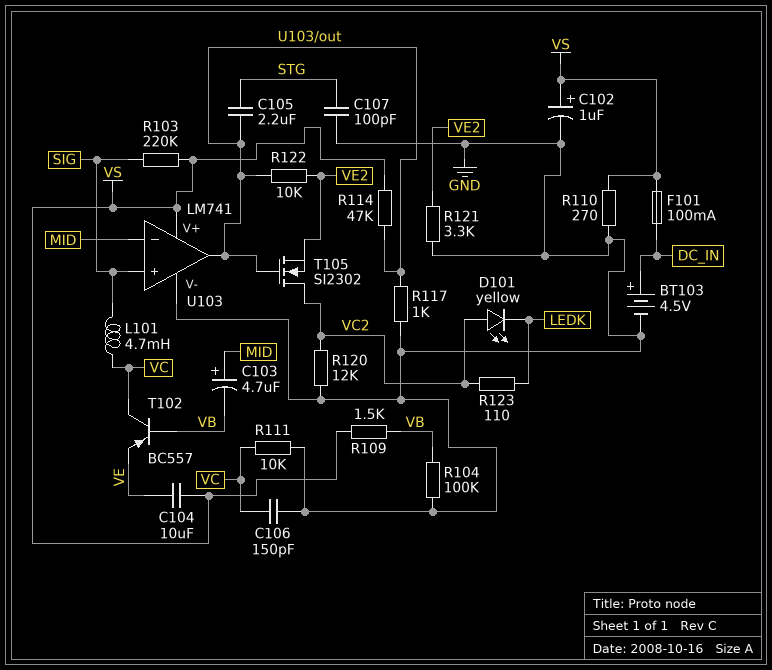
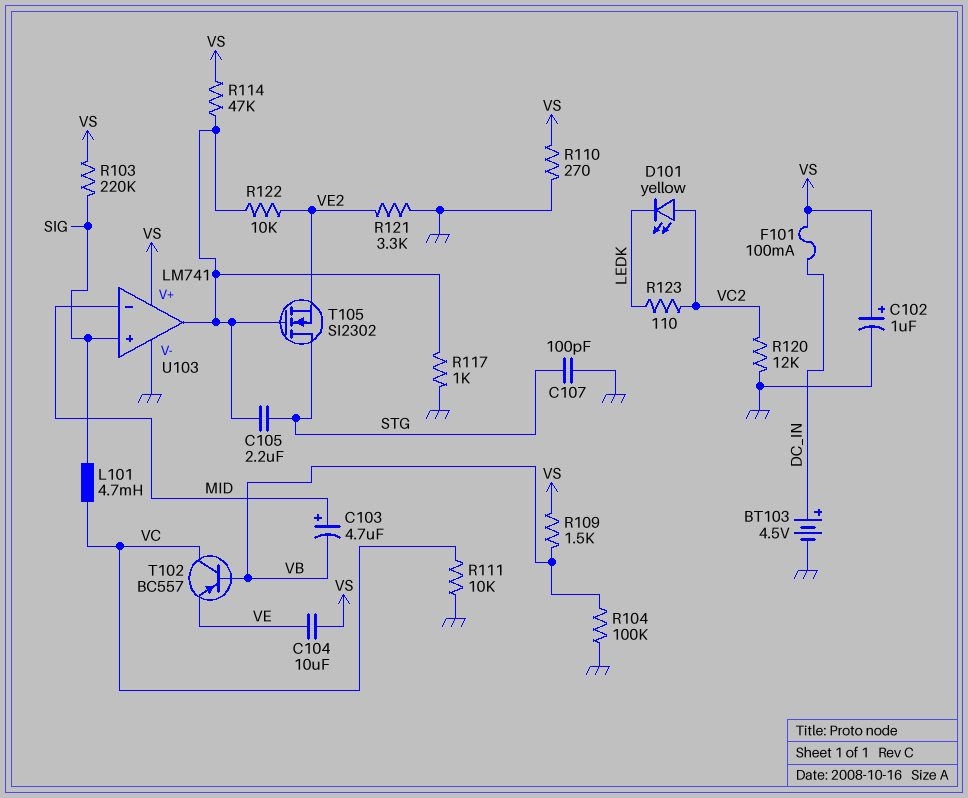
C106: 150pF (GND, VC) -> none
T105: NMOS SI2302 (G U103/out, D VC2, S VE2) -> NMOS SI2302 (G U103/out, D STG, S VE2)

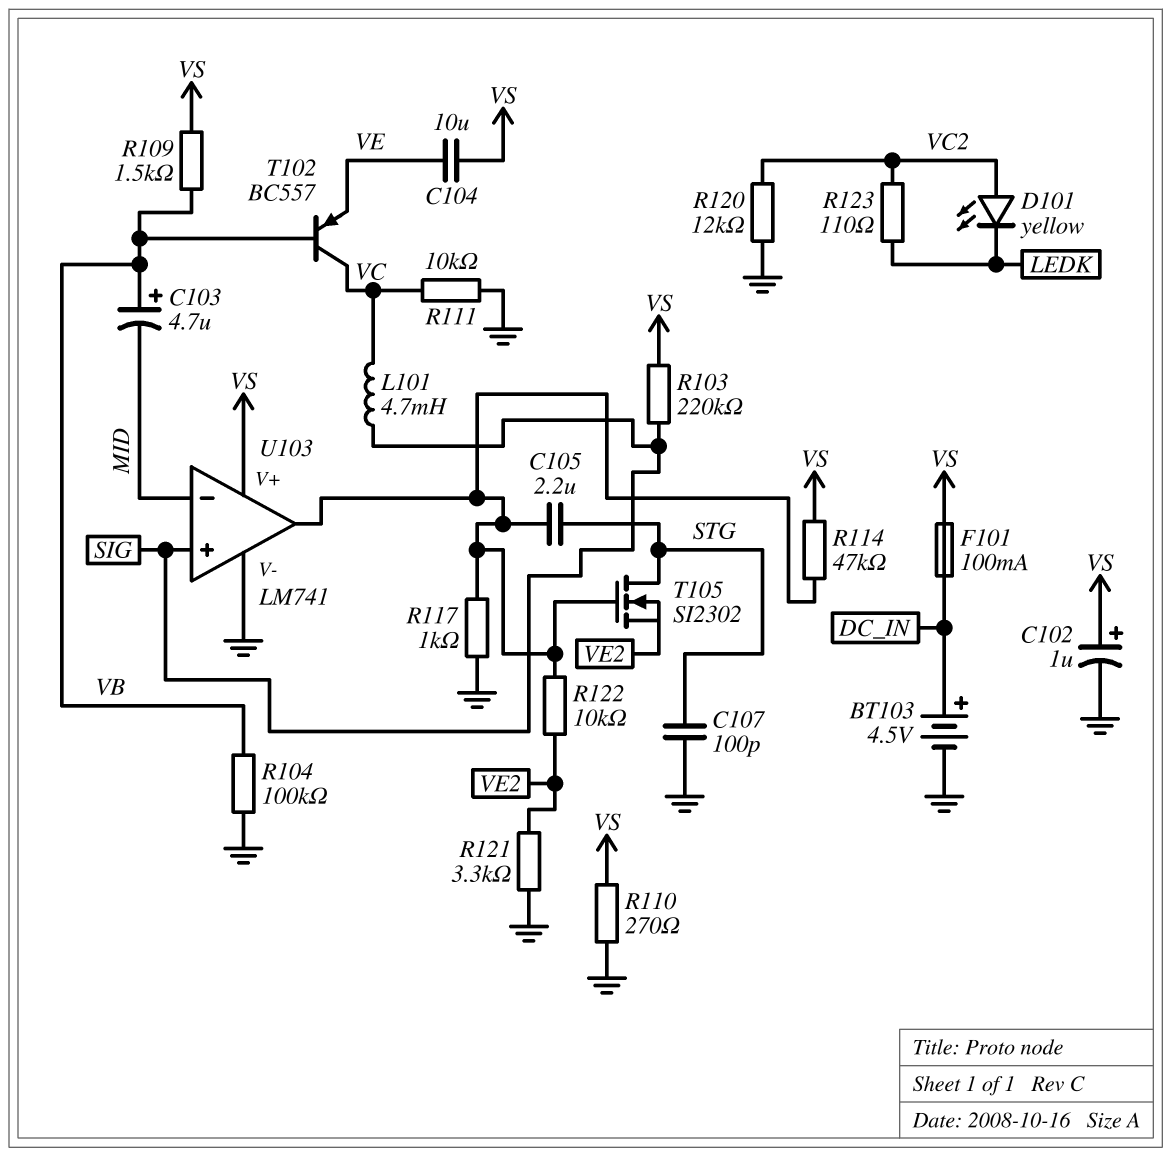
C103: 4.7uF (plus MID, minus VB) -> 4.7uF (plus VB, minus MID)

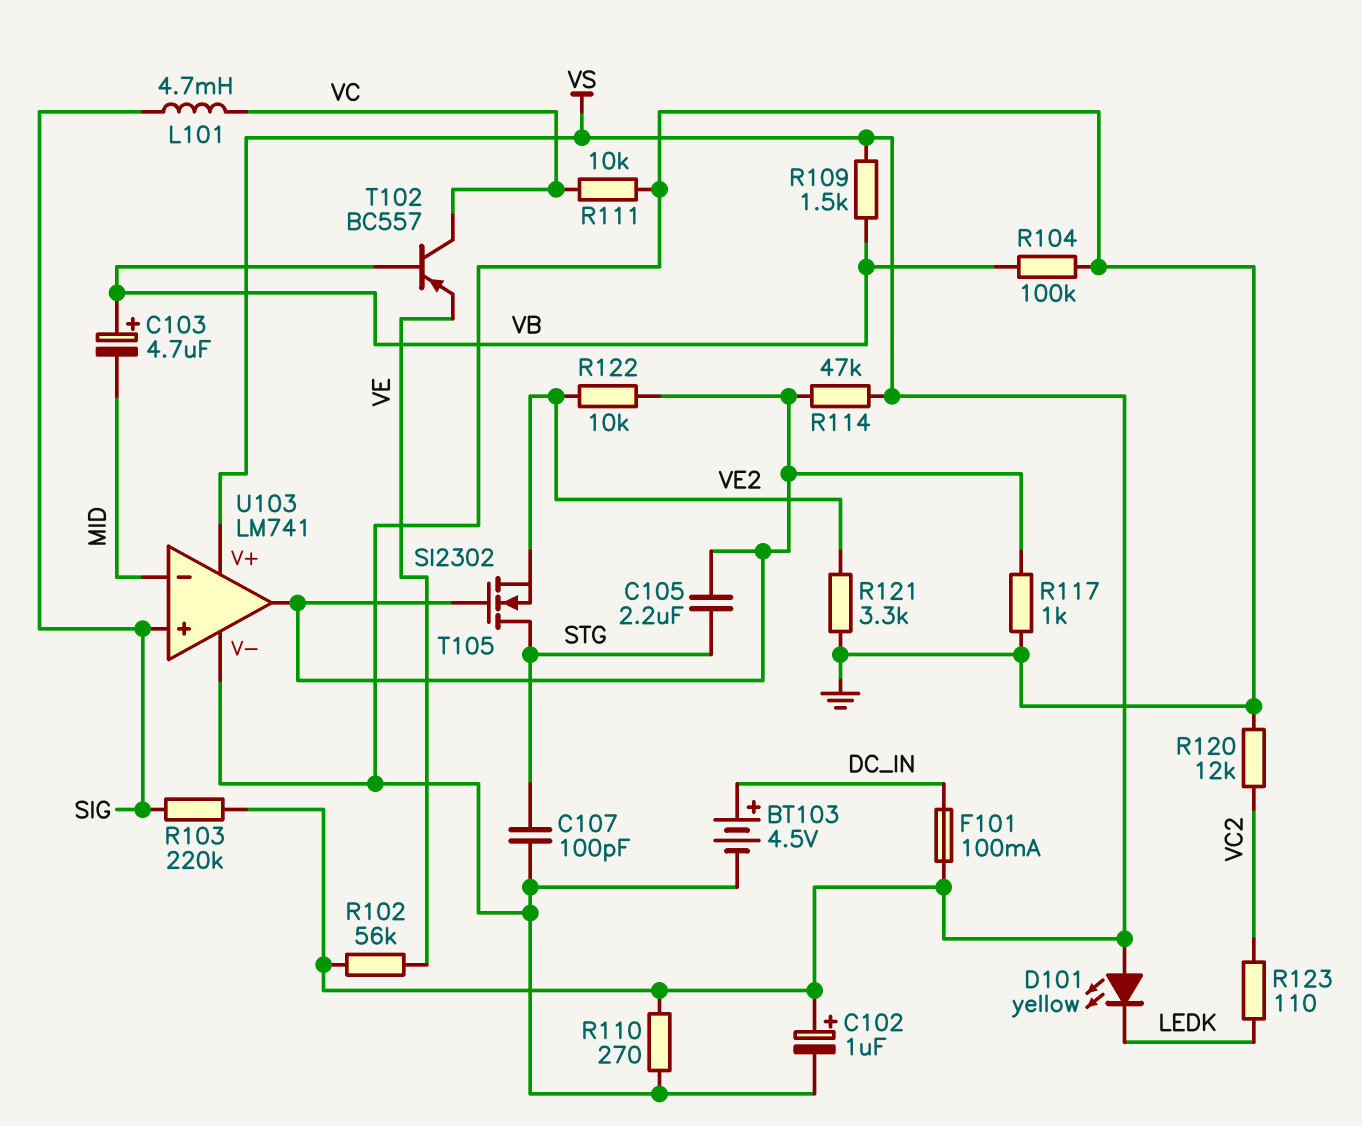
C104: 10uF (VE, VS) -> none
D101: LED yellow (A VC2, K LEDK) -> LED yellow (A VS, K LEDK)
R102: none -> 56k (VE, VS)

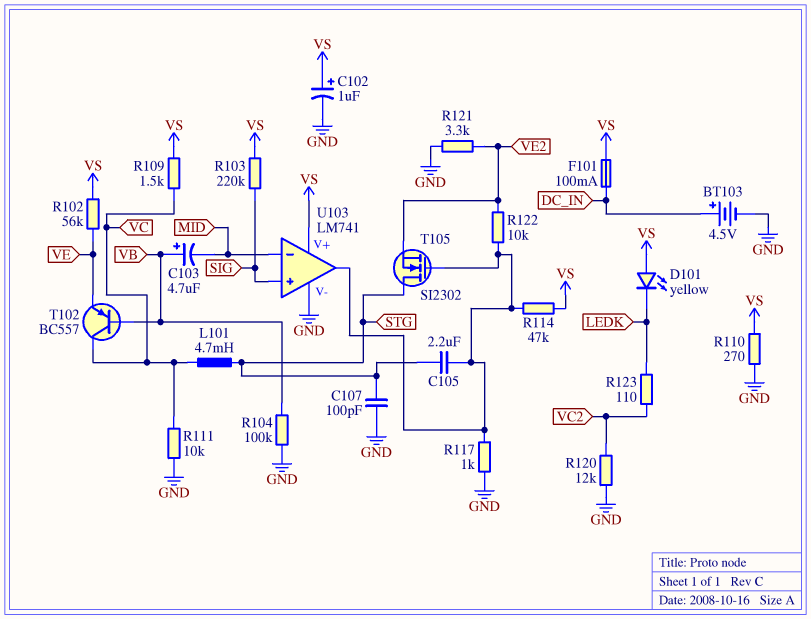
L101: 4.7mH (SIG, VC) -> 4.7mH (STG, VC)
R109: 1.5k (VB, VS) -> 1.5k (VC, VS)

